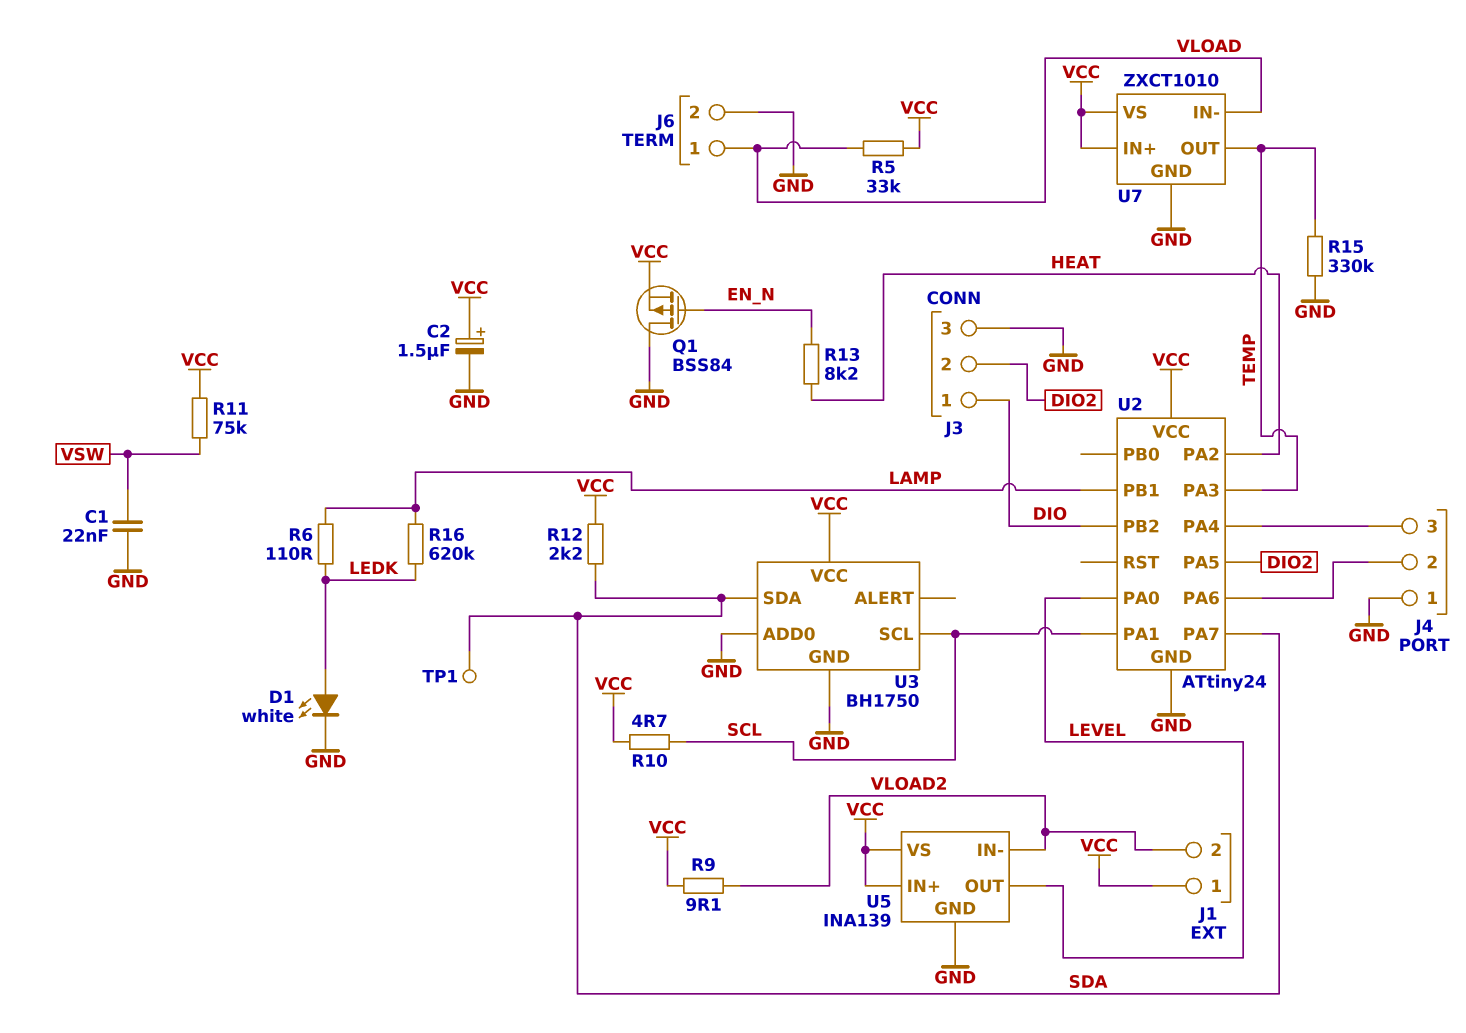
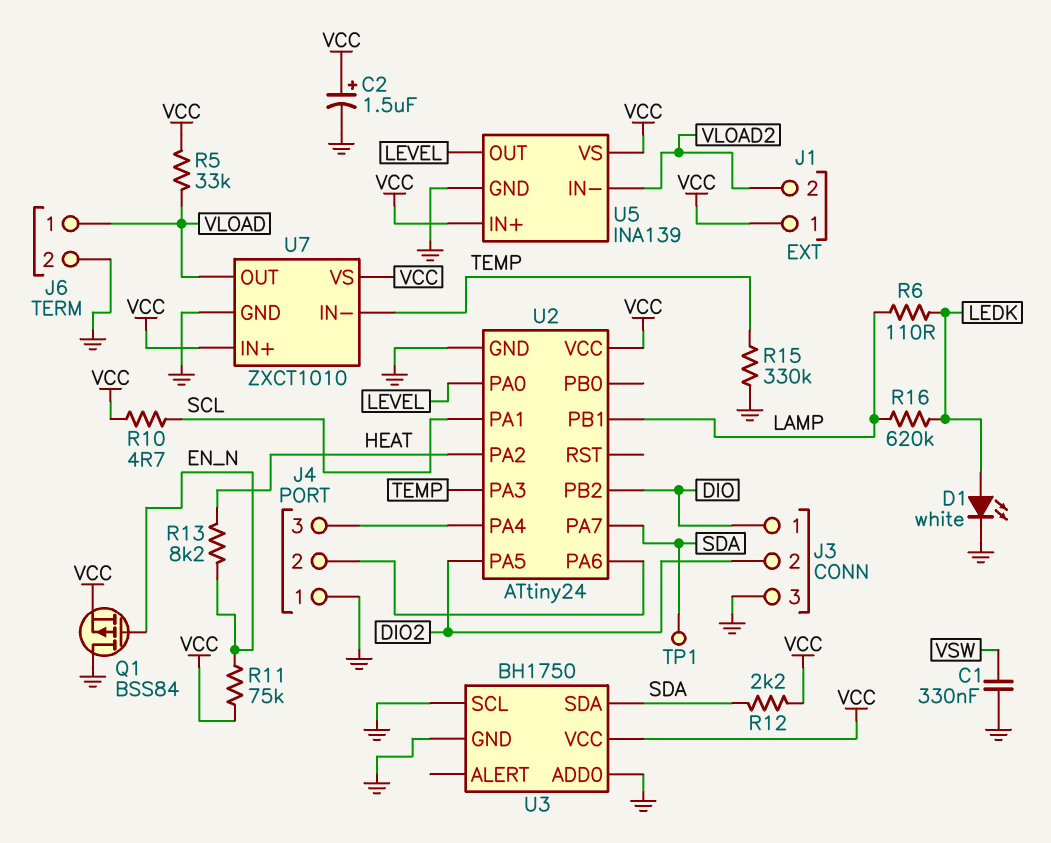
C1: 22nF (GND, VSW) -> 330nF (GND, VSW)
R9: 9.1 (VCC, VLOAD2) -> none
R11: 75k (VCC, VSW) -> 75k (EN_N, VCC)
U3 pin SCL: SCL -> GND
U7 pin IN-: VLOAD -> TEMP
U7 pin OUT: TEMP -> VLOAD

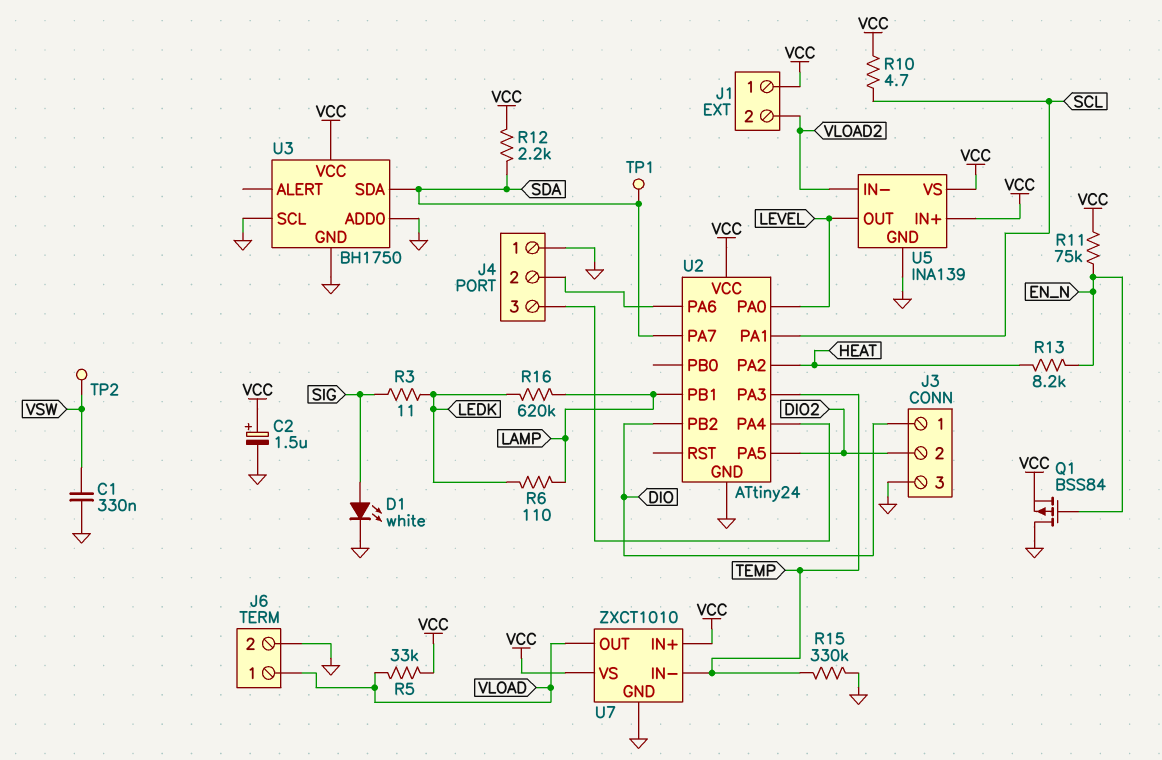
D1: LED white (A LEDK, K GND) -> LED white (A SIG, K GND)
R3: none -> 11 (LEDK, SIG)
TP2: none -> test point (VSW)

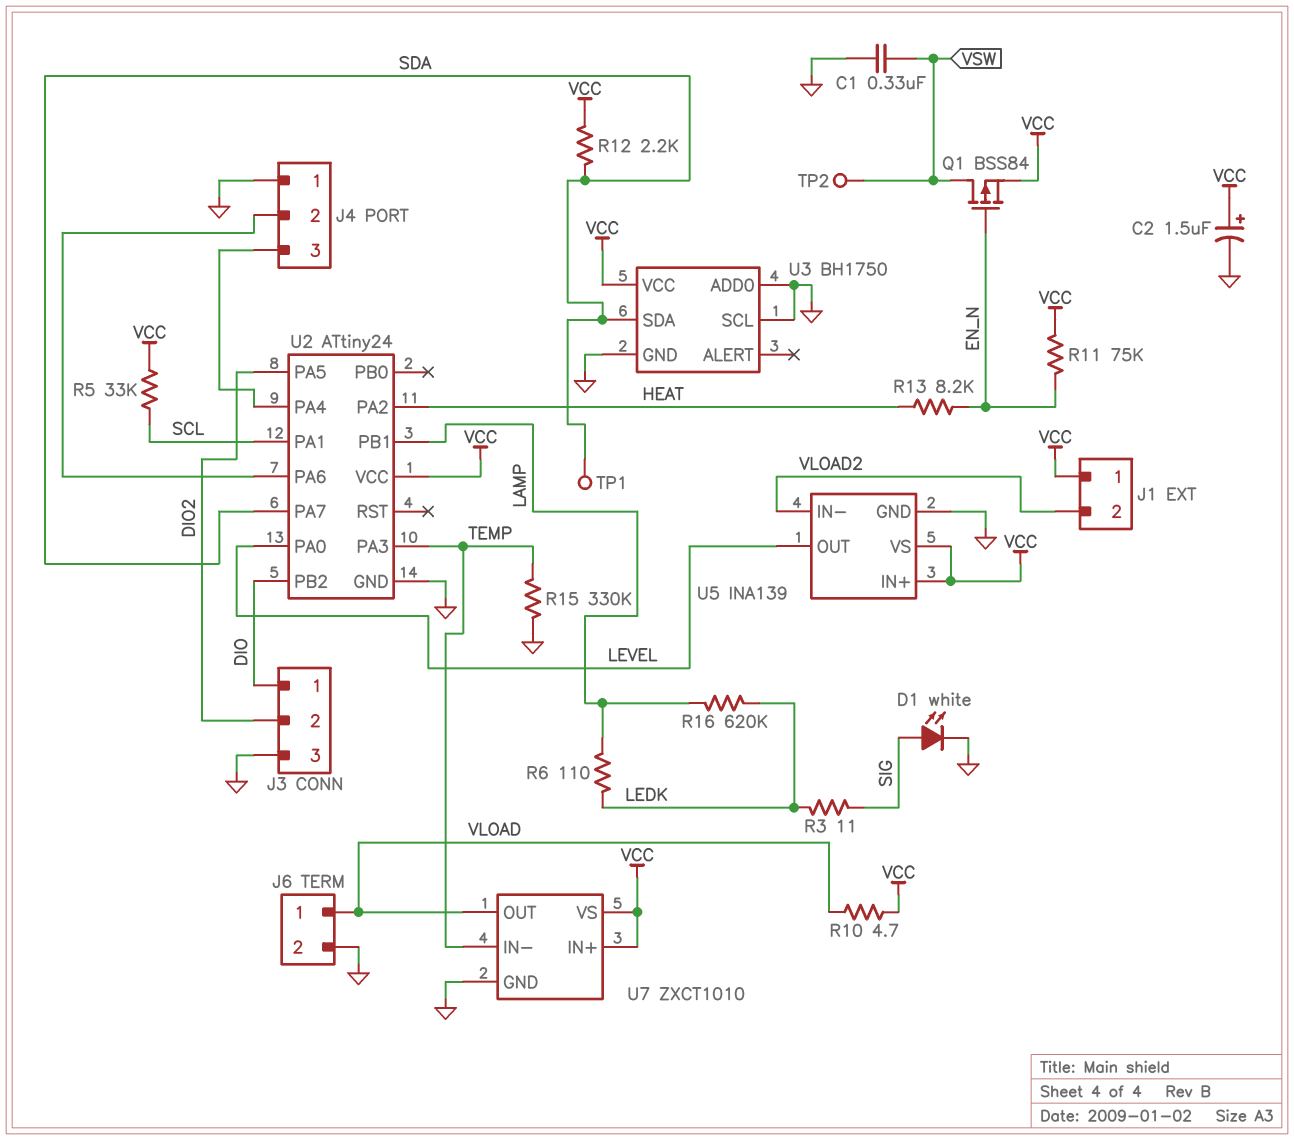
Q1: PMOS BSS84 (G EN_N, D GND, S VCC) -> PMOS BSS84 (G EN_N, D VSW, S VCC)
R5: 33k (VCC, VLOAD) -> 33k (SCL, VCC)
R10: 4.7 (SCL, VCC) -> 4.7 (VCC, VLOAD)

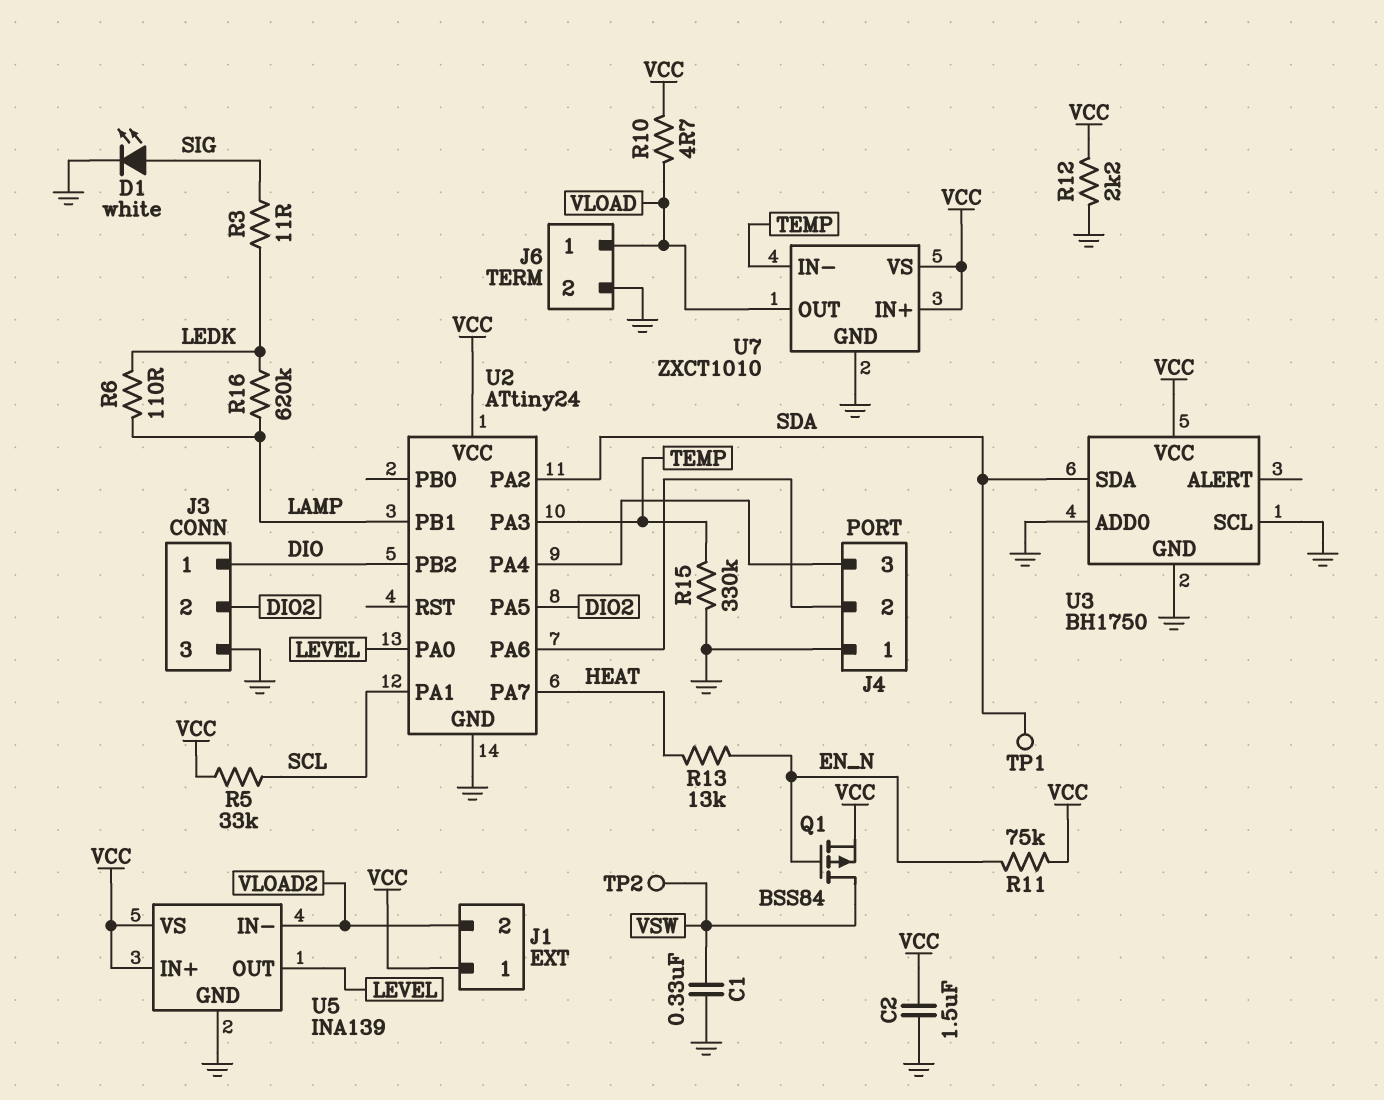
C2: 1.5uF (plus VCC, minus GND) -> 1.5uF (GND, VCC)
R12: 2.2k (SDA, VCC) -> 2.2k (GND, VCC)
R13: 8.2k (EN_N, HEAT) -> 13k (EN_N, HEAT)
U2 pin PA2: HEAT -> SDA
U2 pin PA7: SDA -> HEAT

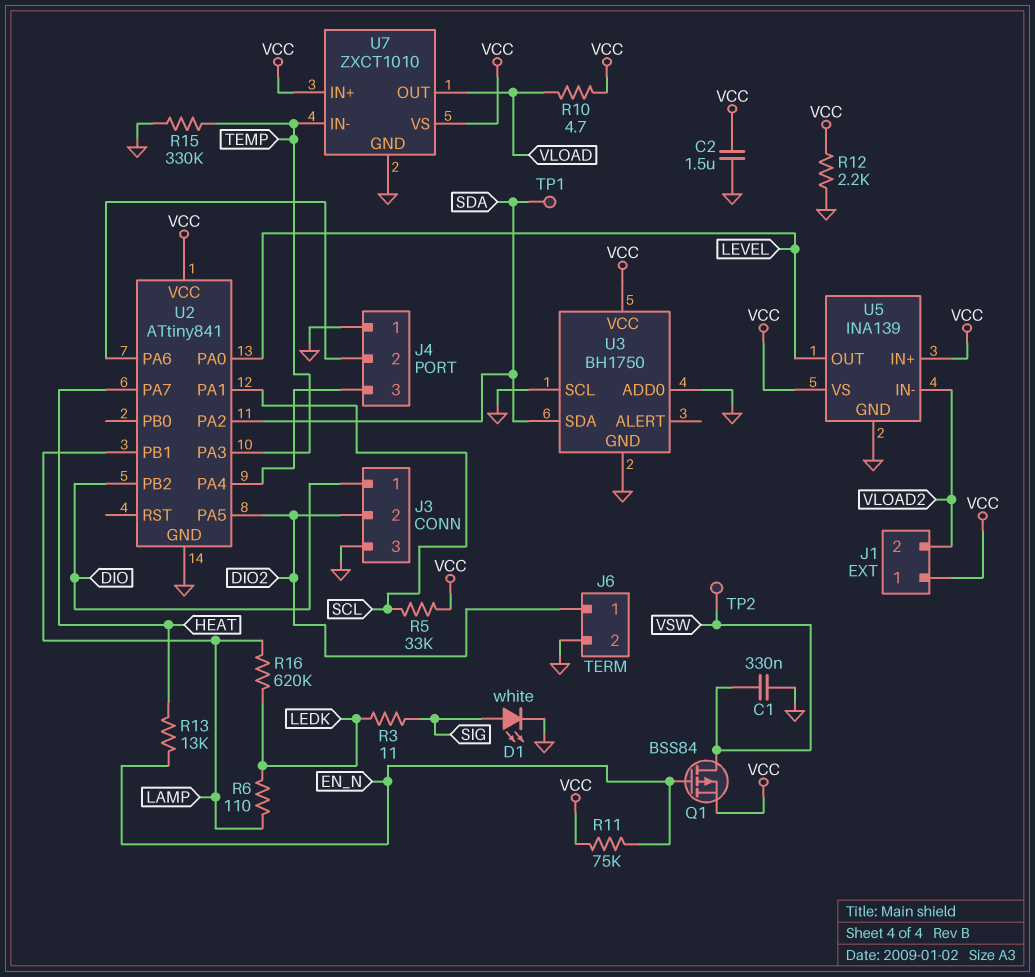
J6 pin 1: VLOAD -> DIO2
U2: ATtiny24 -> ATtiny841

